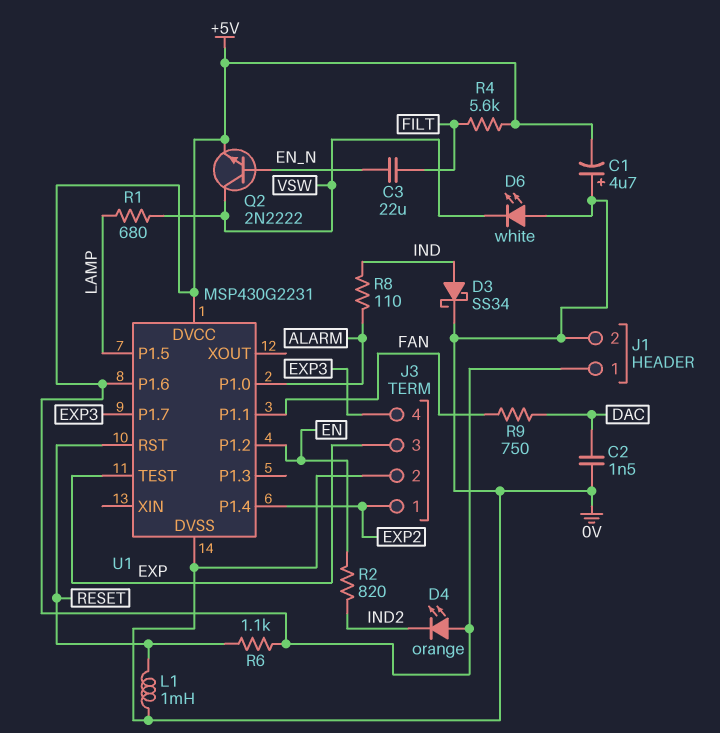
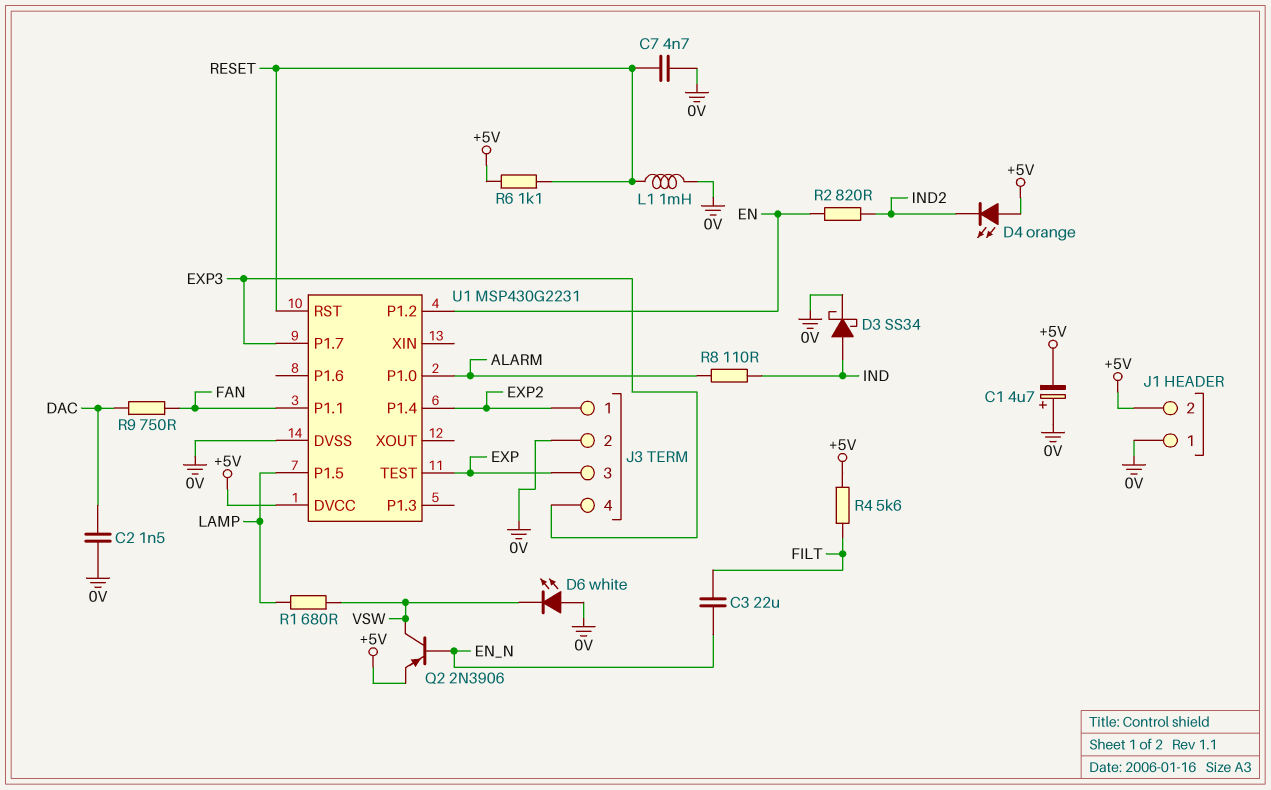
C7: none -> 4.7nF (0V, RESET)
J1 pin 1: +5V -> 0V
J1 pin 2: 0V -> +5V
Q2: NPN 2N2222 (B EN_N, C VSW, E +5V) -> PNP 2N3906 (B EN_N, C VSW, E +5V)
U1 pin P1.6: +5V -> none

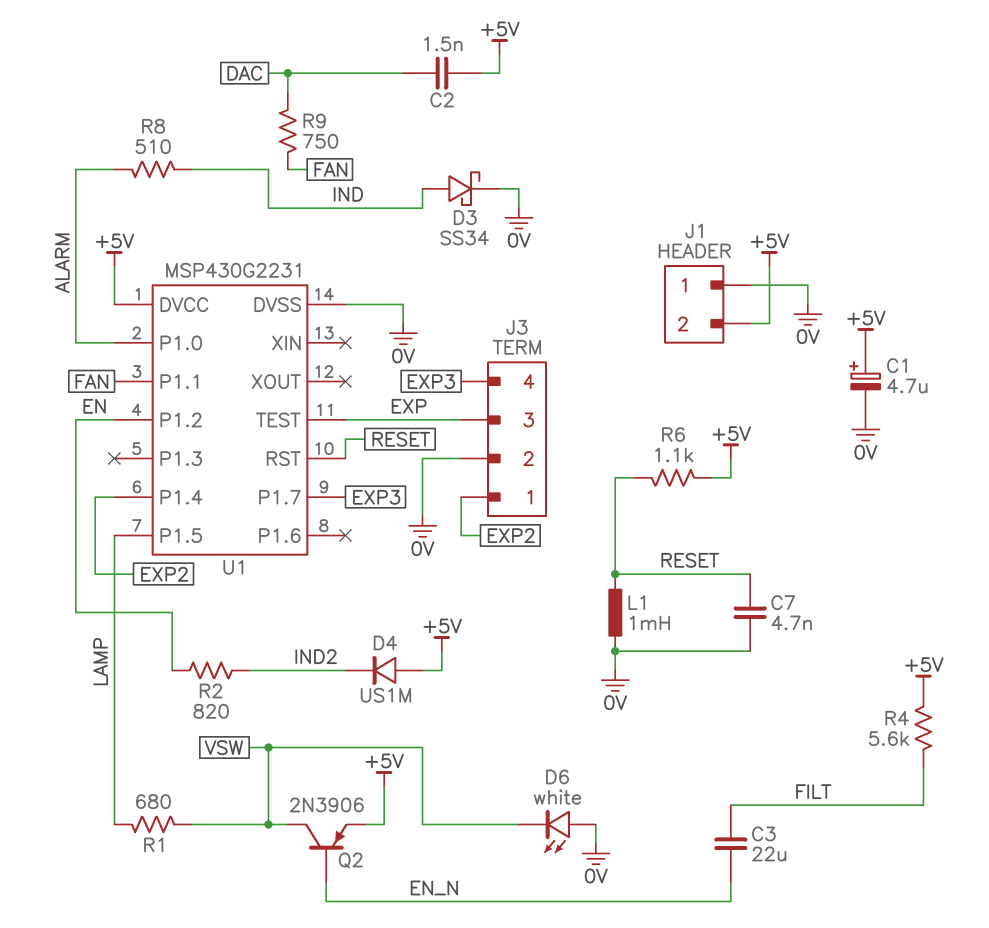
C1: 4.7uF (plus 0V, minus +5V) -> 4.7uF (plus +5V, minus 0V)
C2: 1.5nF (0V, DAC) -> 1.5nF (+5V, DAC)
D4: LED orange (A +5V, K IND2) -> diode US1M (A +5V, K IND2)
R8: 110 (ALARM, IND) -> 510 (ALARM, IND)

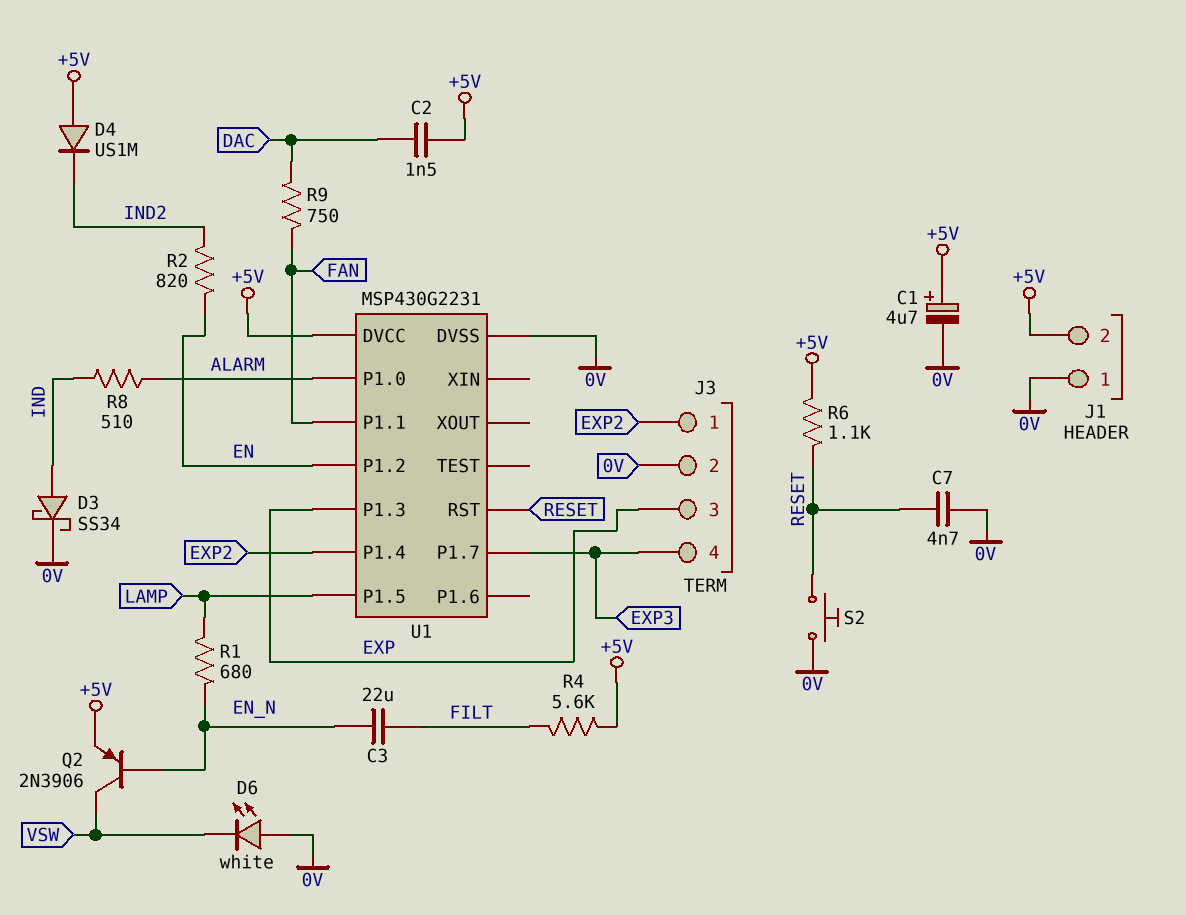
L1: 1mH (0V, RESET) -> none
R1: 680 (LAMP, VSW) -> 680 (EN_N, LAMP)
S2: none -> button (0V, RESET)
U1 pin P1.3: none -> EXP
U1 pin TEST: EXP -> none

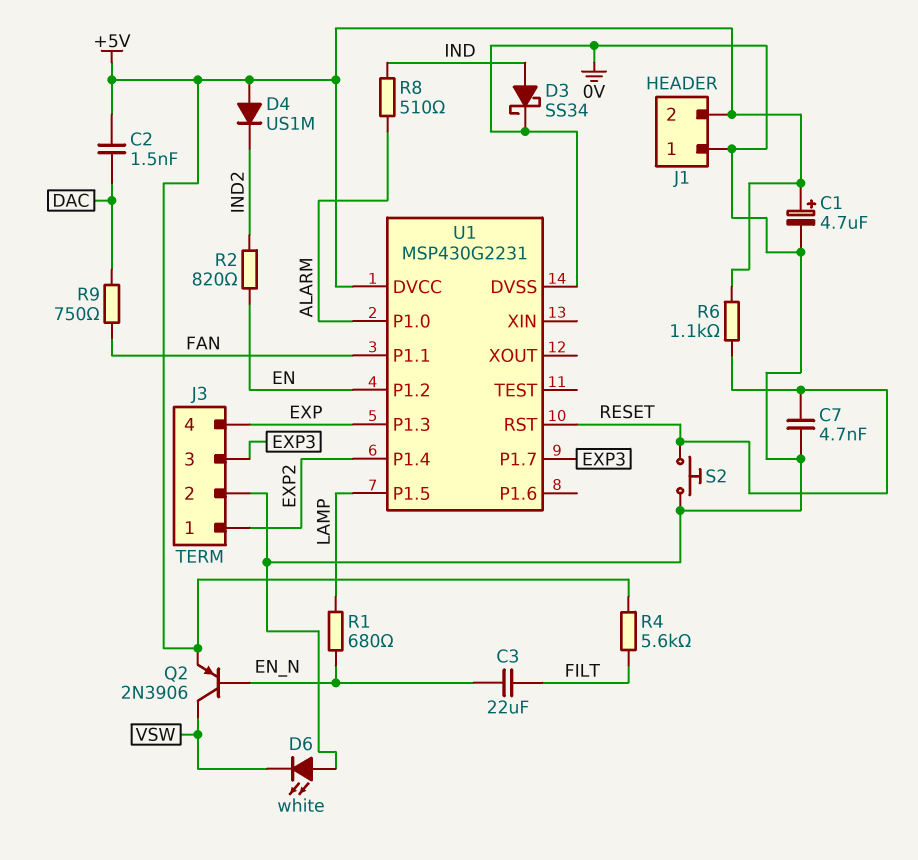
J3 pin 3: EXP -> EXP3
J3 pin 4: EXP3 -> EXP

